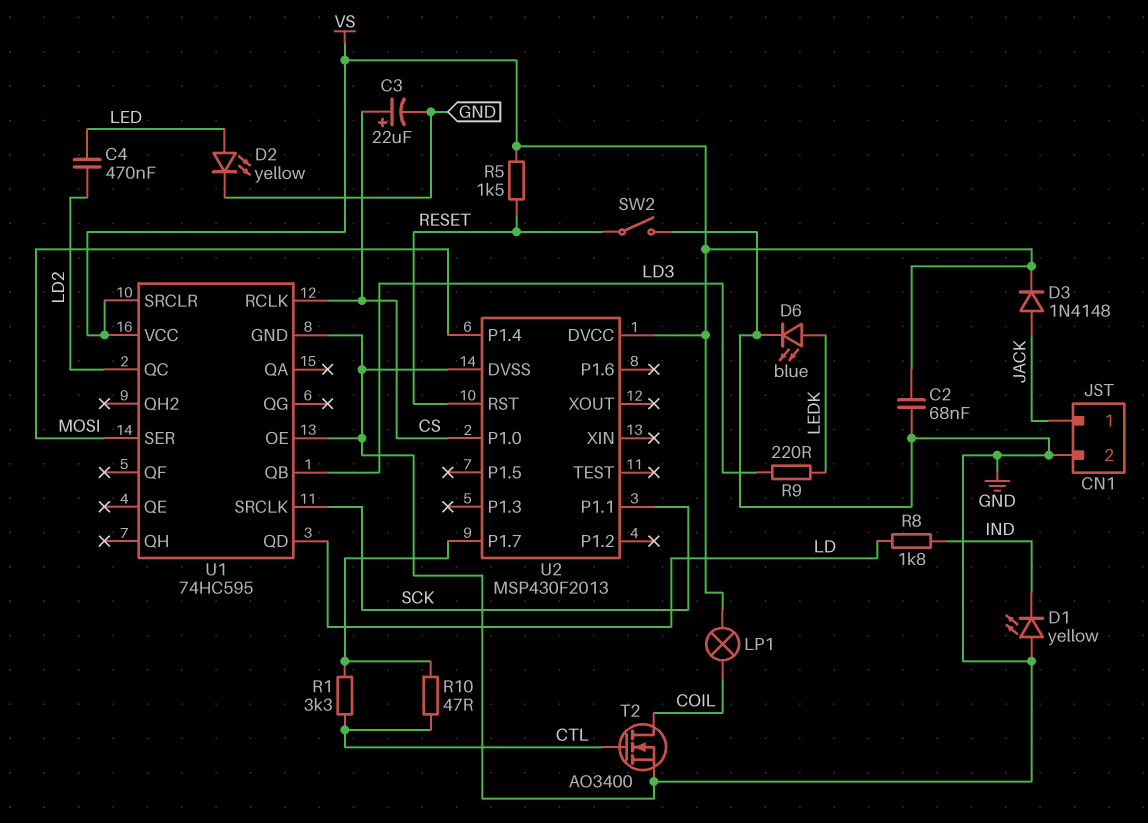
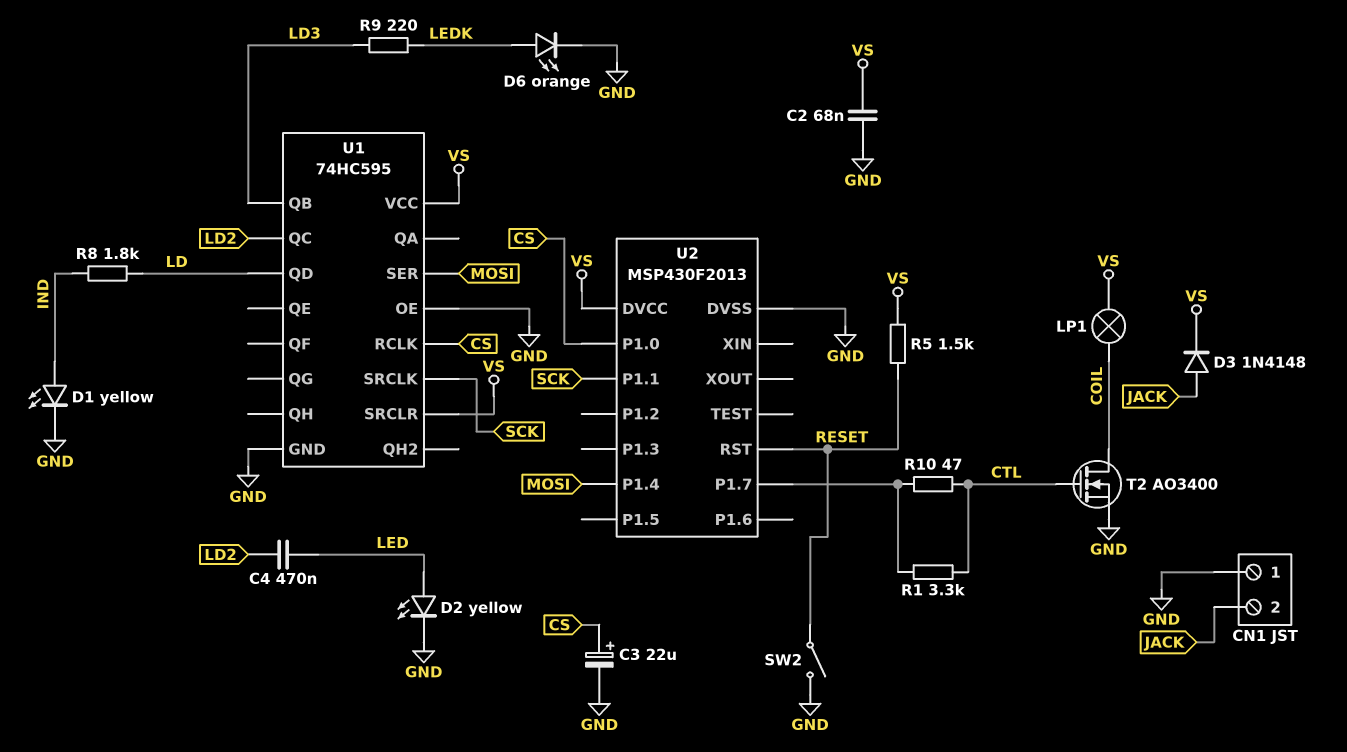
CN1 pin 1: JACK -> GND
CN1 pin 2: GND -> JACK
D1: LED yellow (A GND, K IND) -> LED yellow (A IND, K GND)
D6: LED blue (A LEDK, K GND) -> LED orange (A LEDK, K GND)

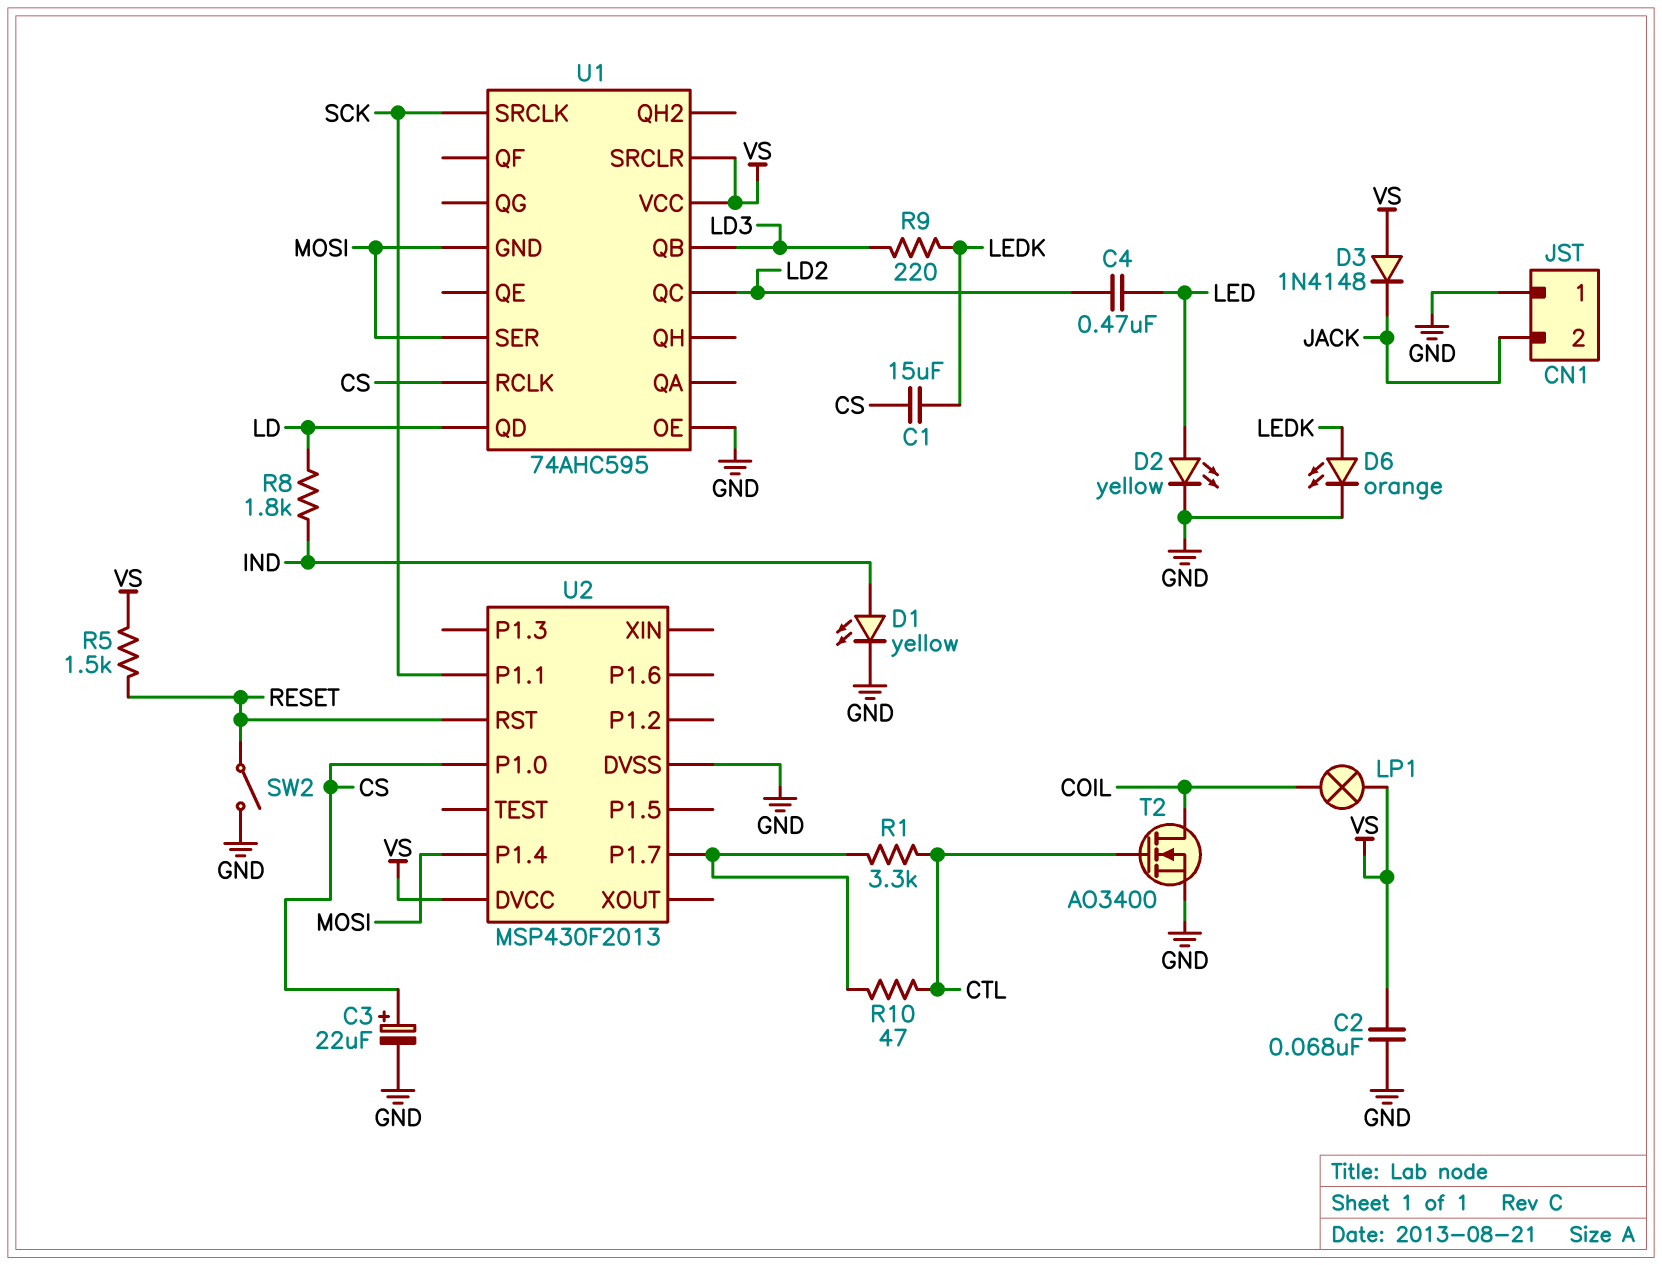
C1: none -> 15uF (CS, LEDK)
D3: diode 1N4148 (A JACK, K VS) -> diode 1N4148 (A VS, K JACK)
U1: 74HC595 -> 74AHC595
U1 pin GND: GND -> MOSI

